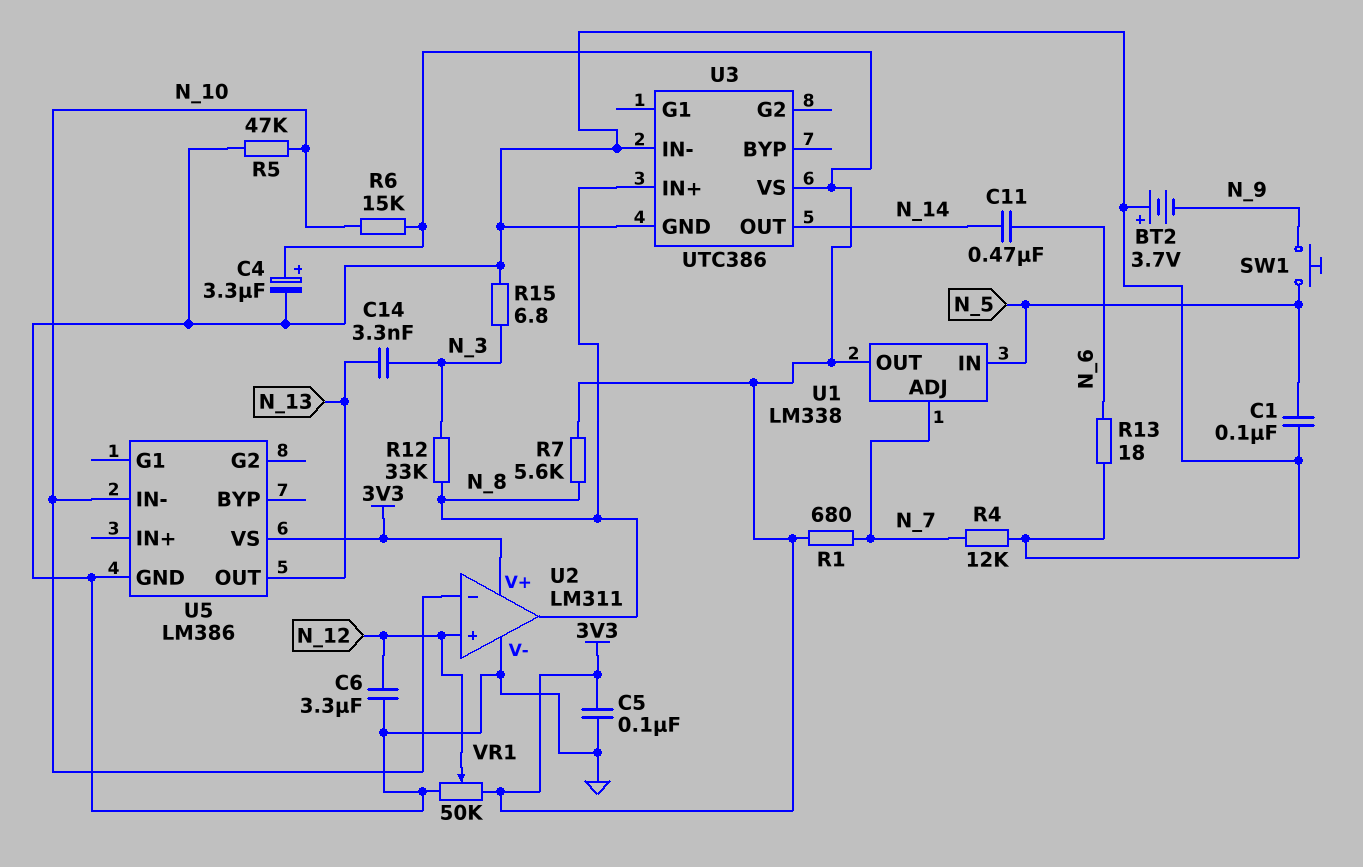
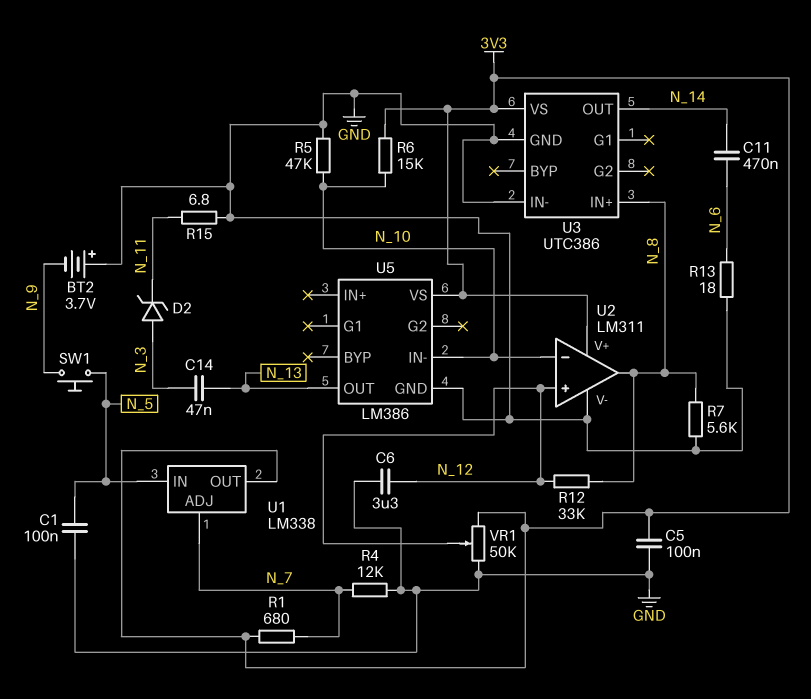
C4: 3.3uF (plus 3V3, minus GND) -> none
C14: 3.3nF (N_3, N_13) -> 47nF (N_3, N_13)
D2: none -> zener (A N_3, K N_11)
R7: 5.6k (3V3, N_8) -> 5.6k (GND, N_8)
R12: 33k (N_3, N_8) -> 33k (N_8, N_12)
R15: 6.8 (GND, N_3) -> 6.8 (GND, N_11)

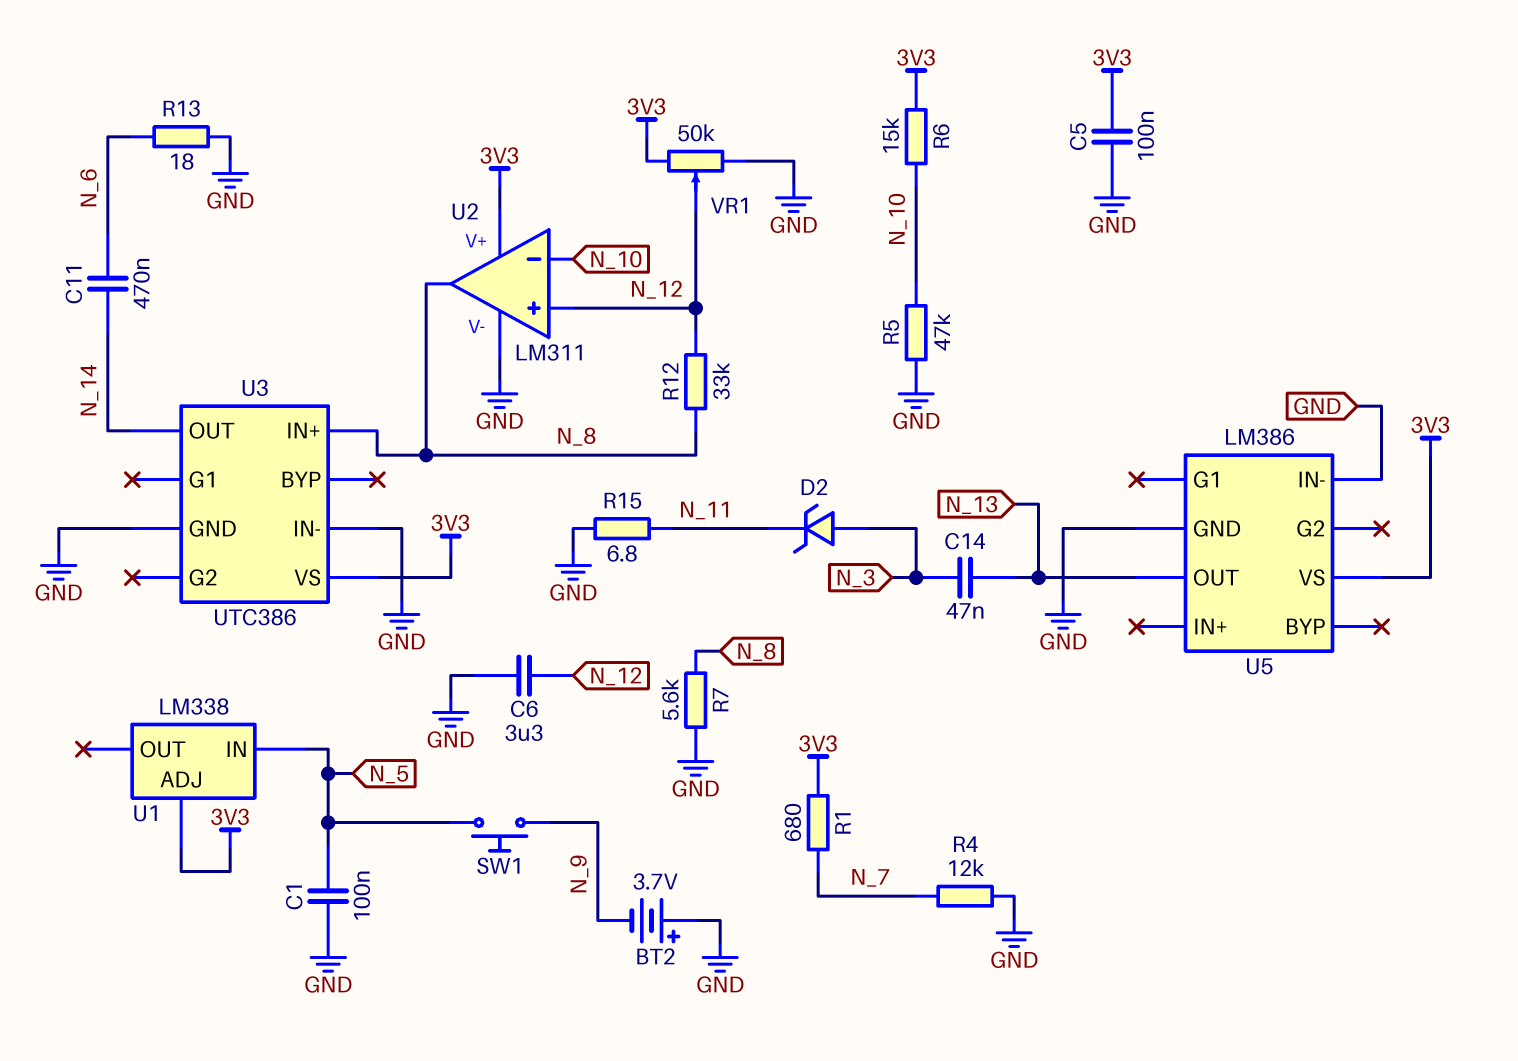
U1 pin ADJ: N_7 -> 3V3
U1 pin OUT: 3V3 -> none
U5 pin IN-: N_10 -> GND

